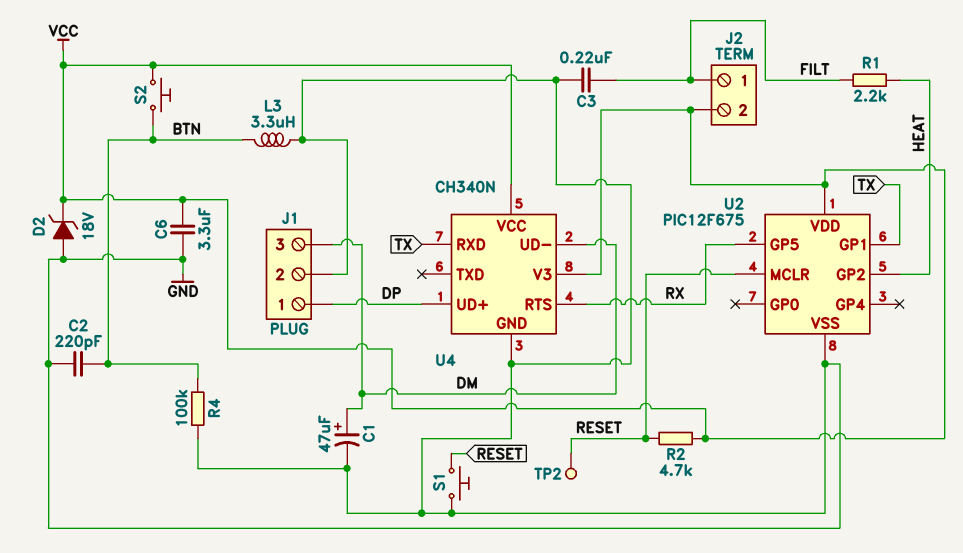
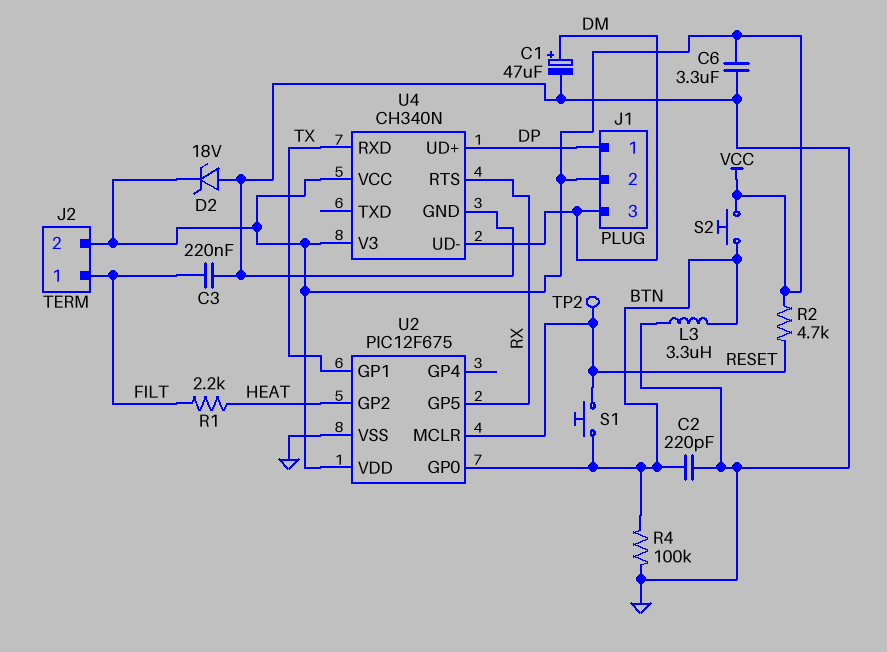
J1 pin 2: GND -> VCC
S1: button (GND, RESET) -> button (BTN, RESET)
U2 pin GP0: none -> BTN

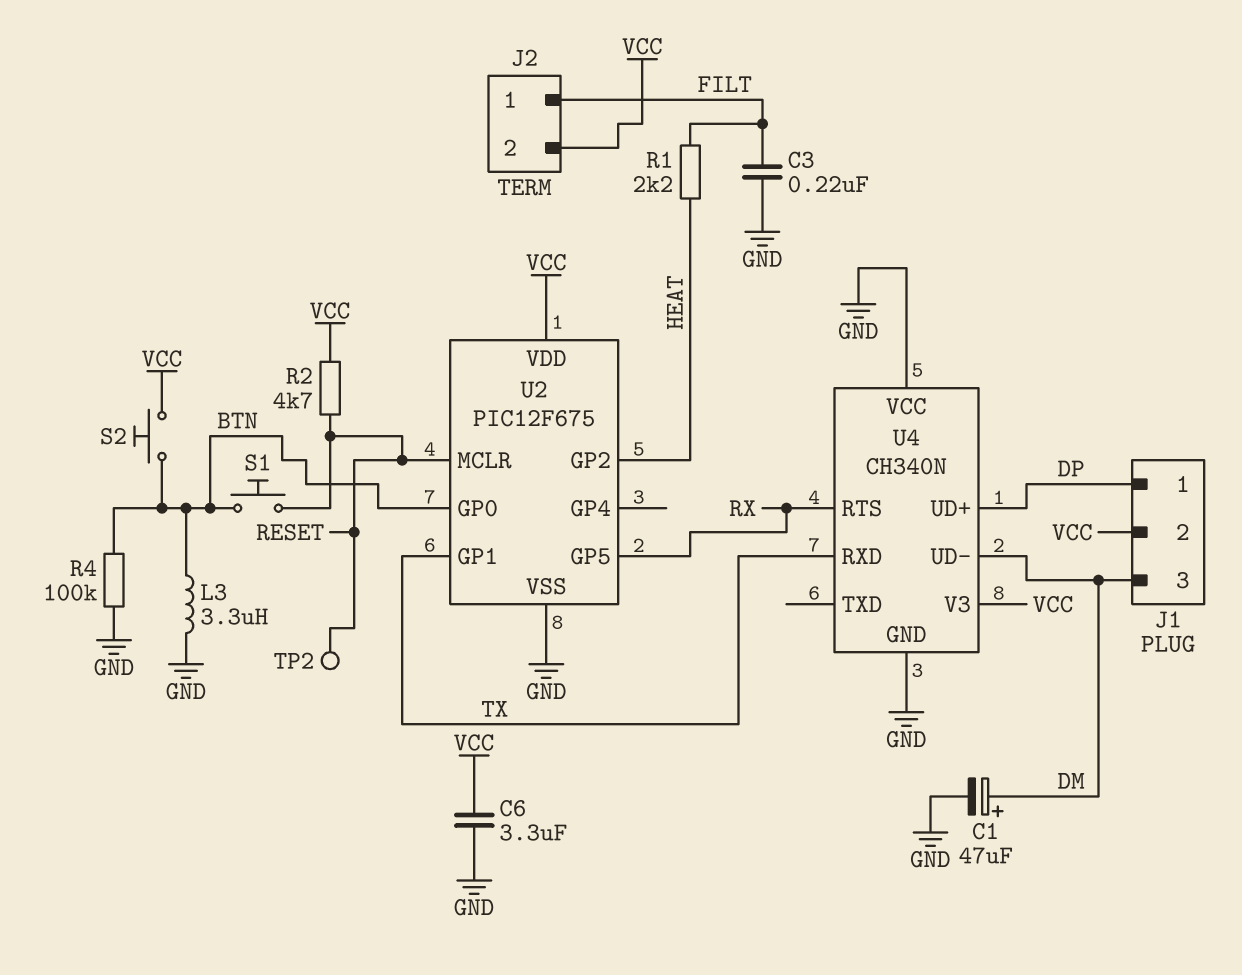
C2: 220pF (BTN, GND) -> none
D2: zener 18V (A GND, K VCC) -> none
U4 pin VCC: VCC -> GND

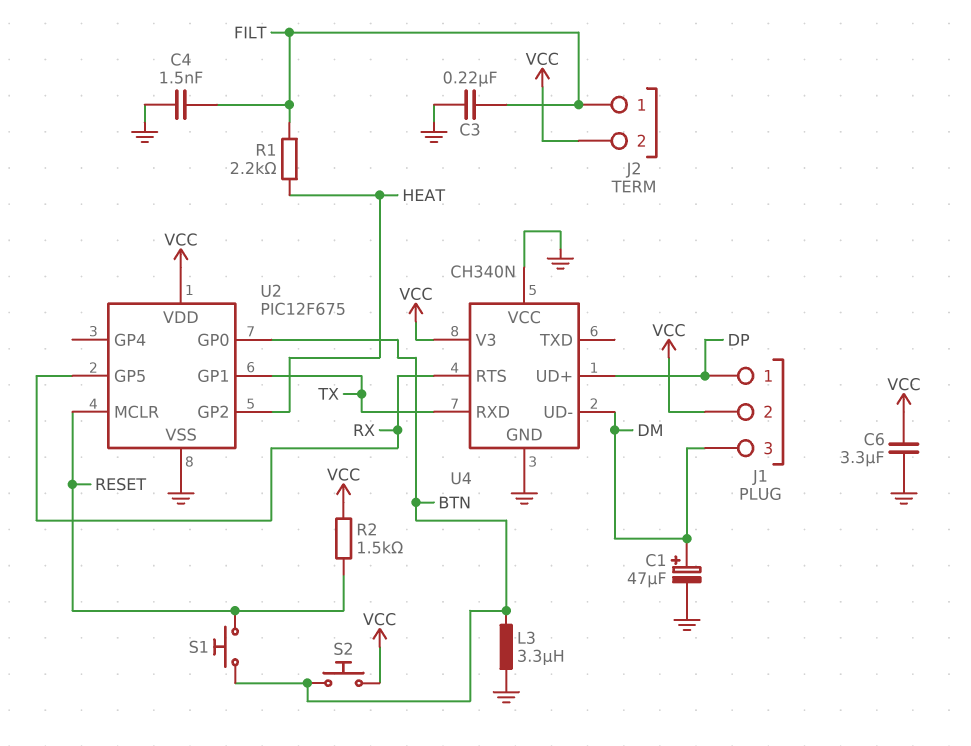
C4: none -> 1.5nF (FILT, GND)
R2: 4.7k (RESET, VCC) -> 1.5k (RESET, VCC)
R4: 100k (BTN, GND) -> none
TP2: test point (RESET) -> none

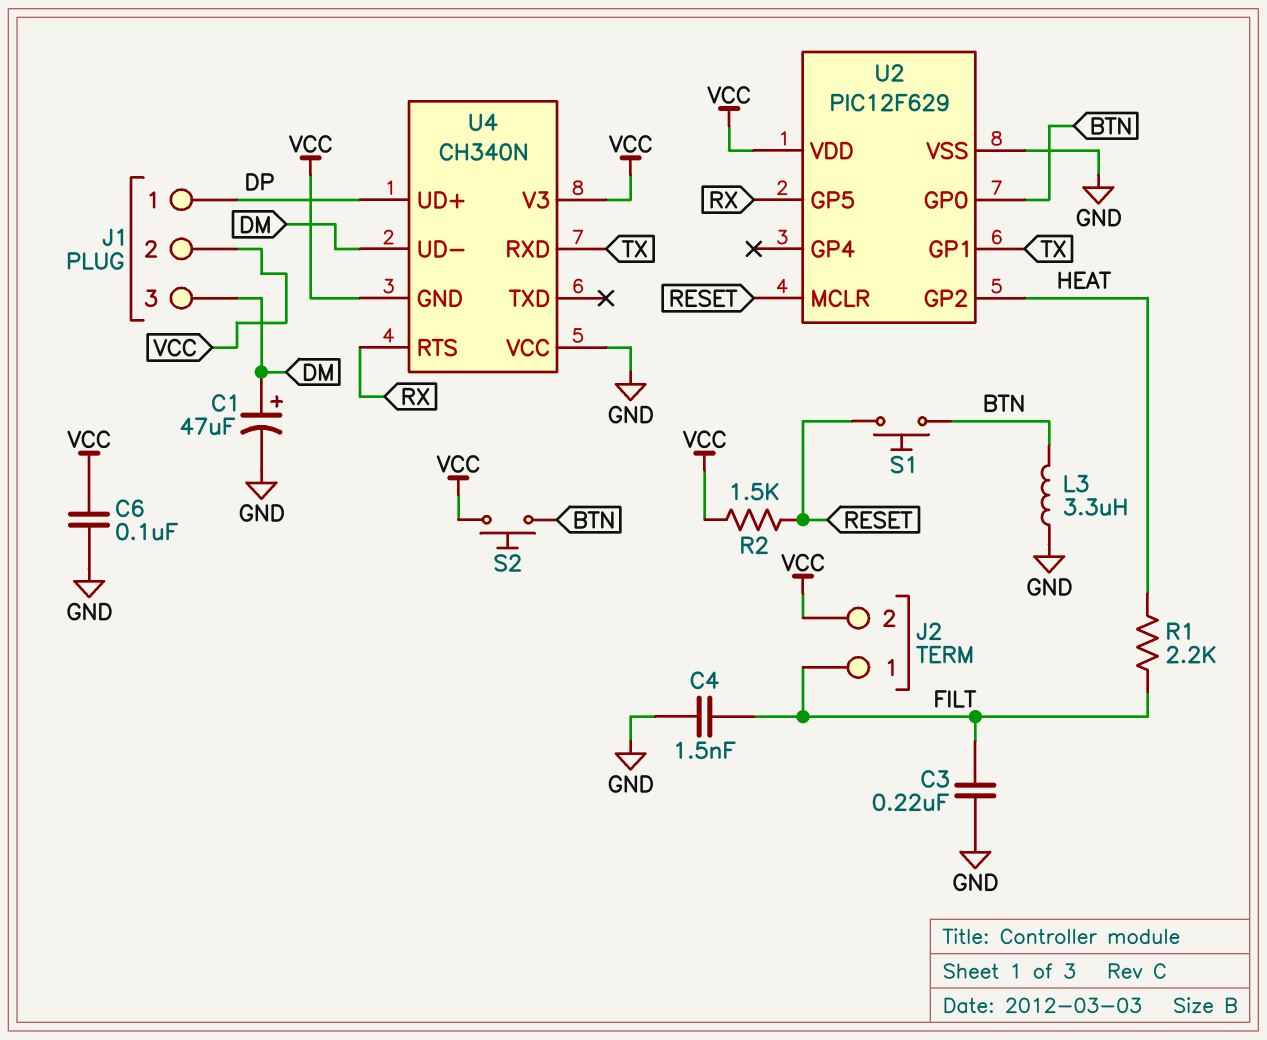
C6: 3.3uF (GND, VCC) -> 100nF (GND, VCC)
U2: PIC12F675 -> PIC12F629
U4 pin GND: GND -> VCC

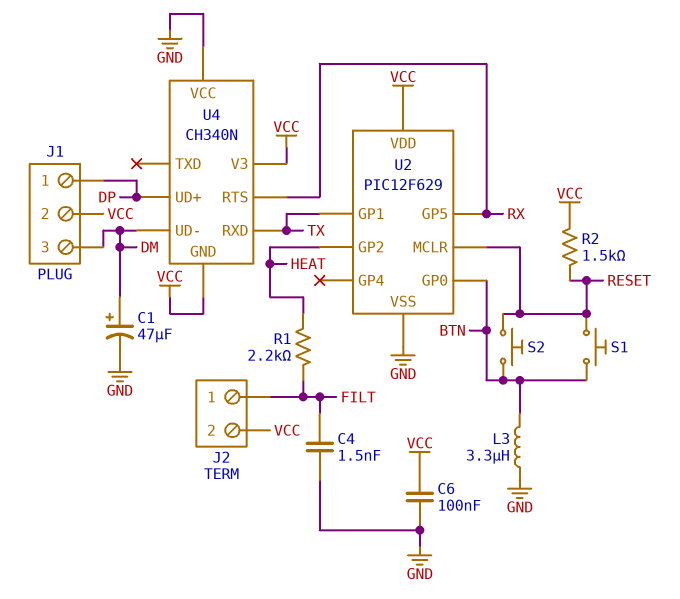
C3: 220nF (FILT, GND) -> none
S2: button (BTN, VCC) -> button (BTN, RESET)

